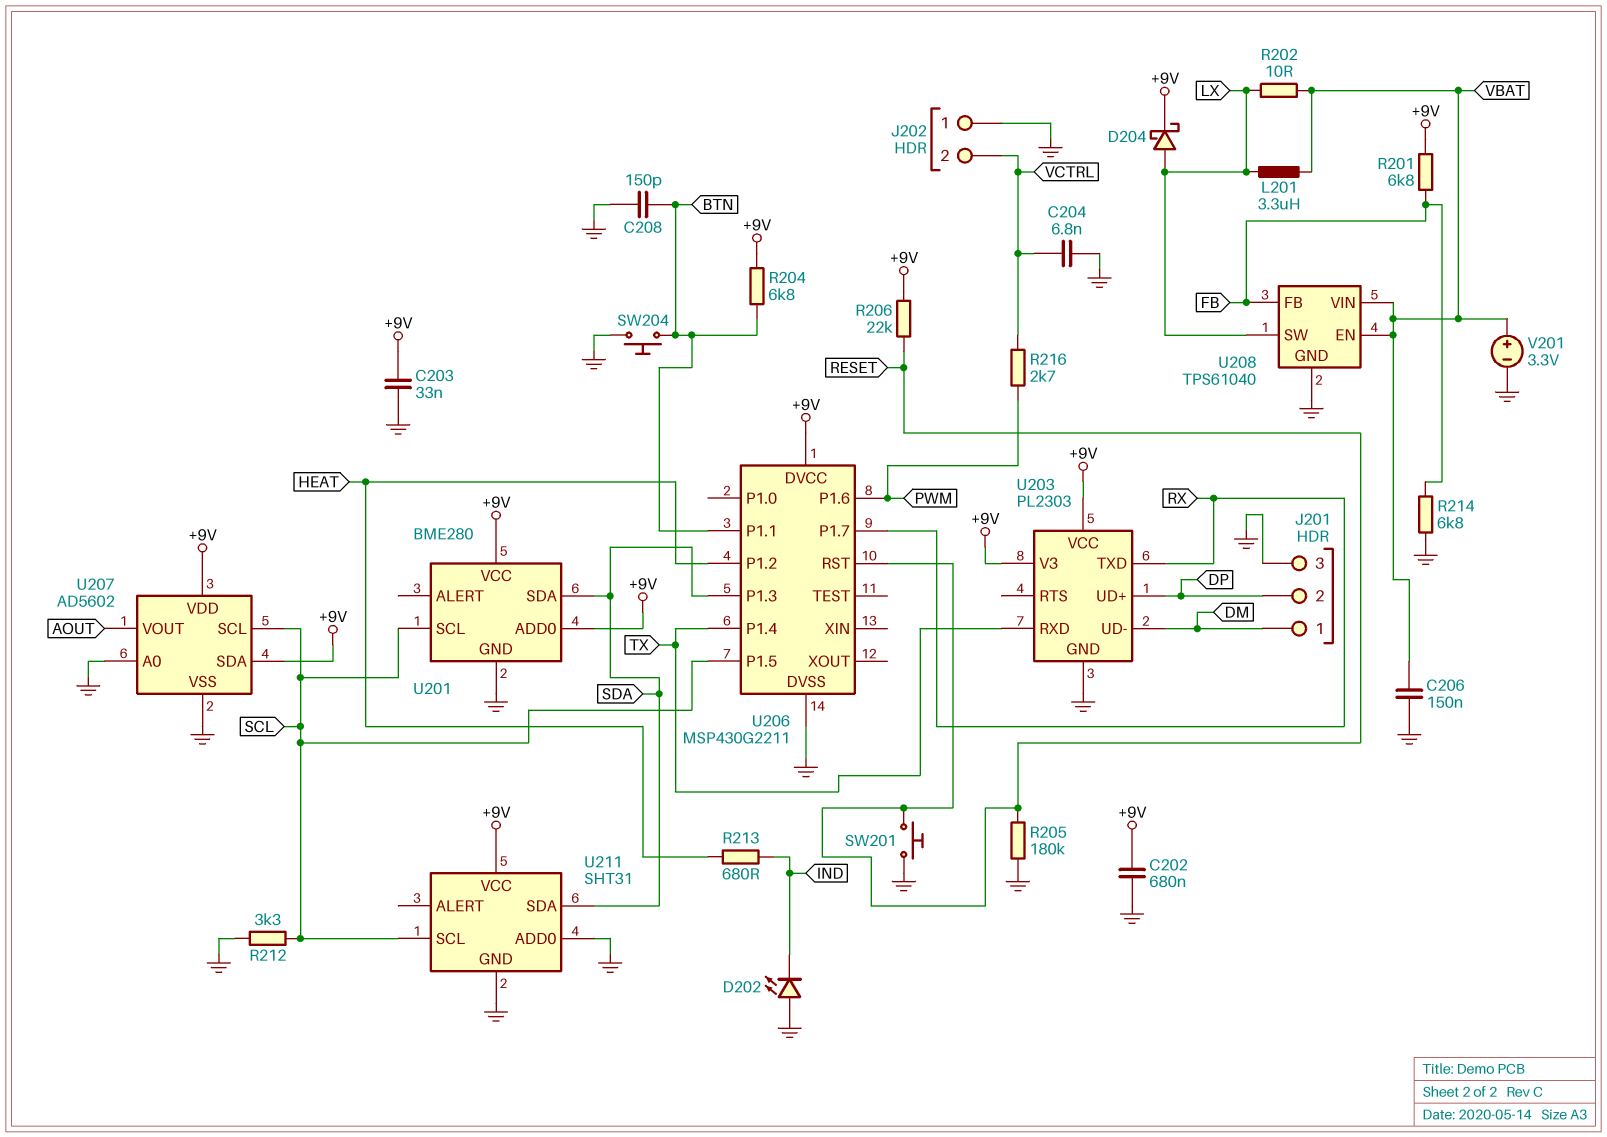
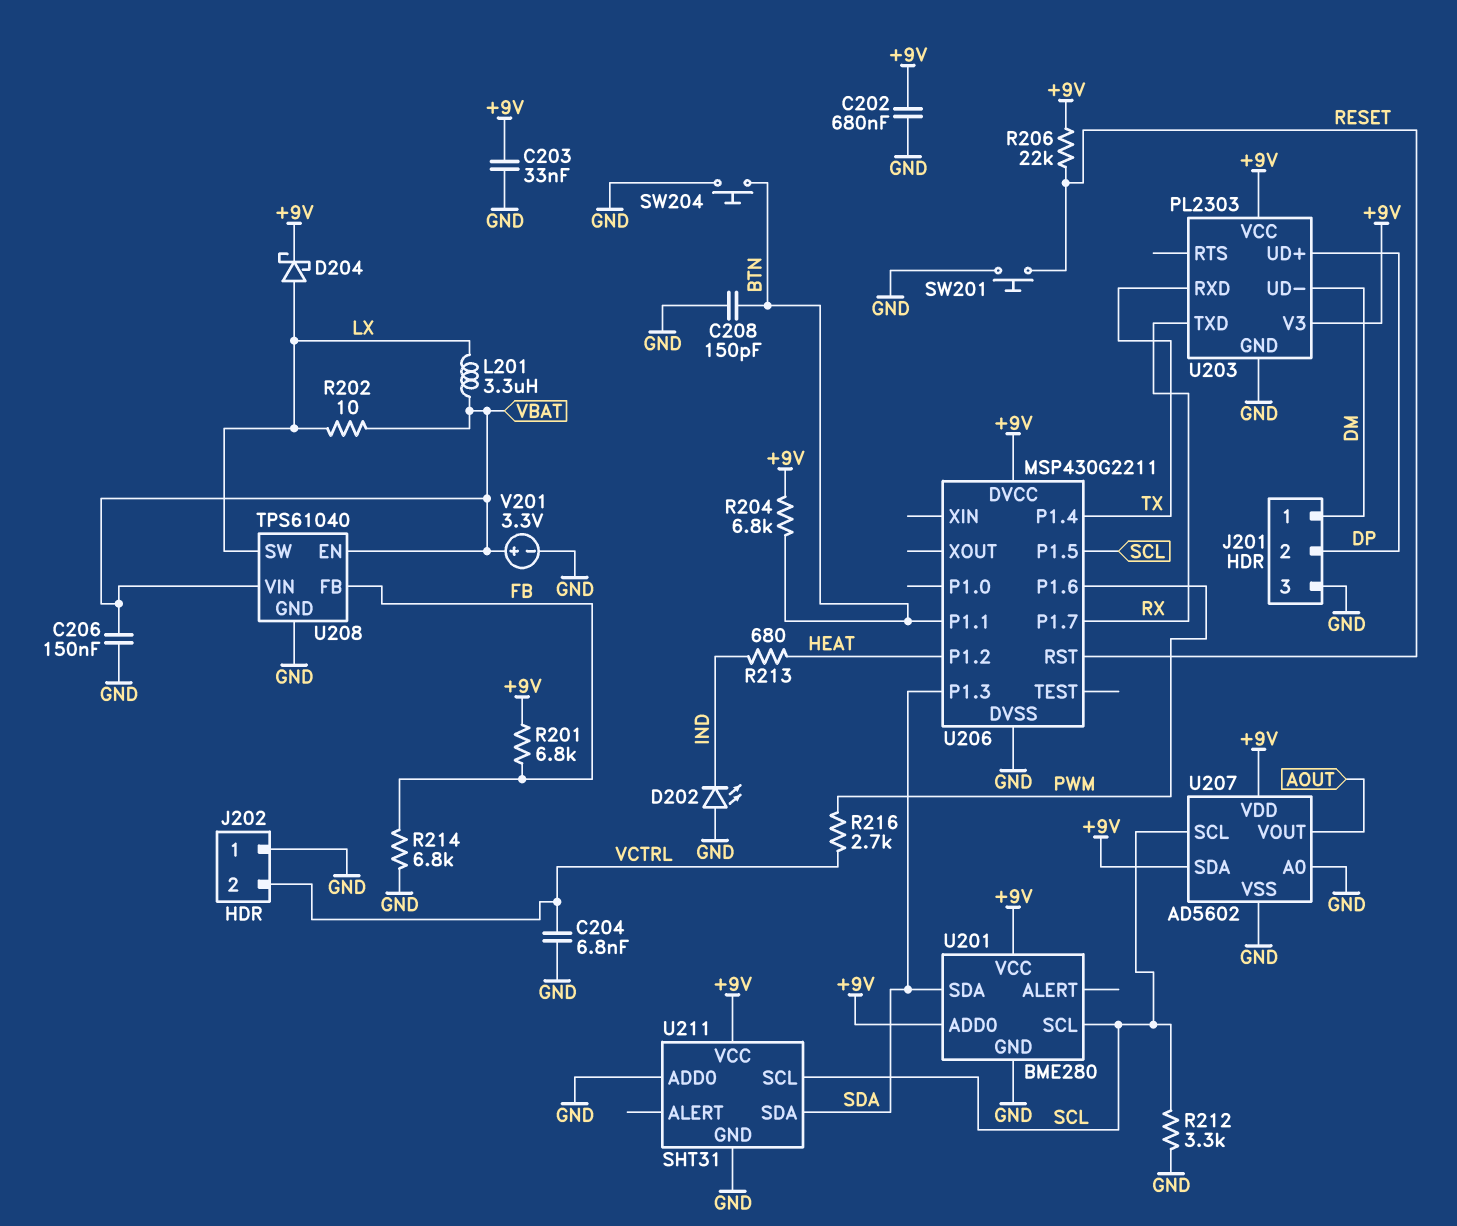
R205: 180k (GND, RESET) -> none

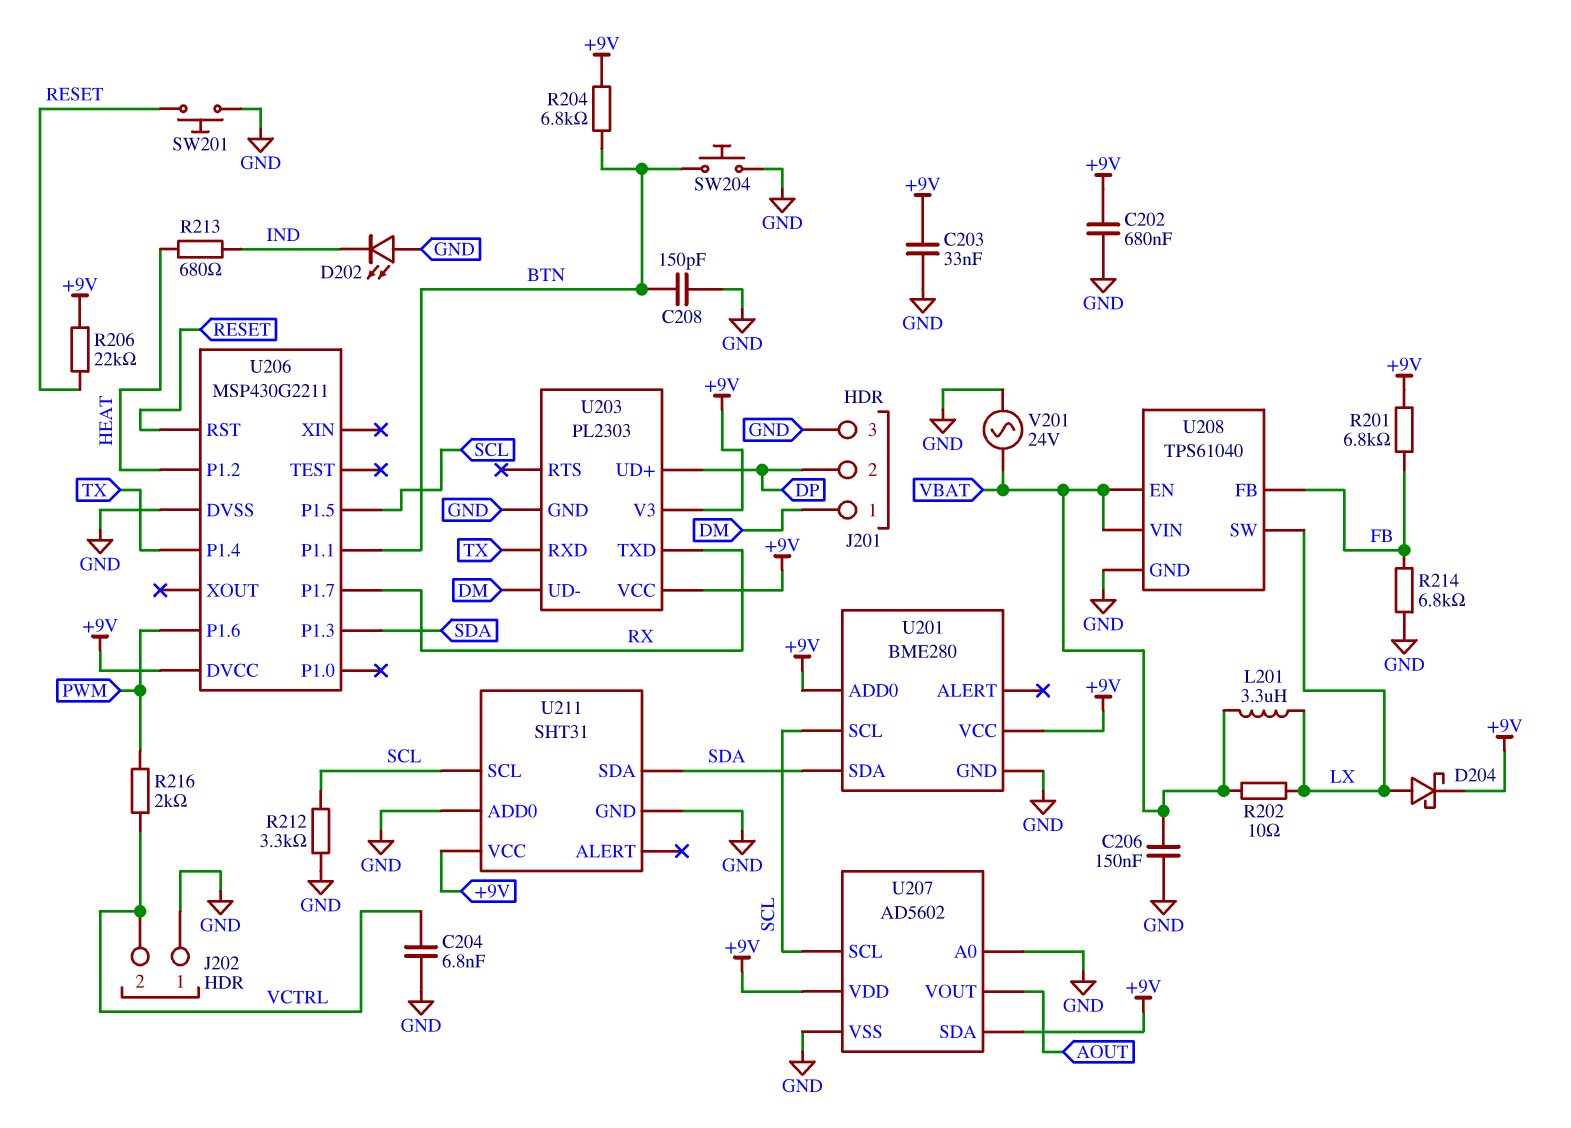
R216: 2.7k (PWM, VCTRL) -> 2k (PWM, VCTRL)
V201: 3.3V (plus VBAT, minus GND) -> AC 24V (GND, VBAT)

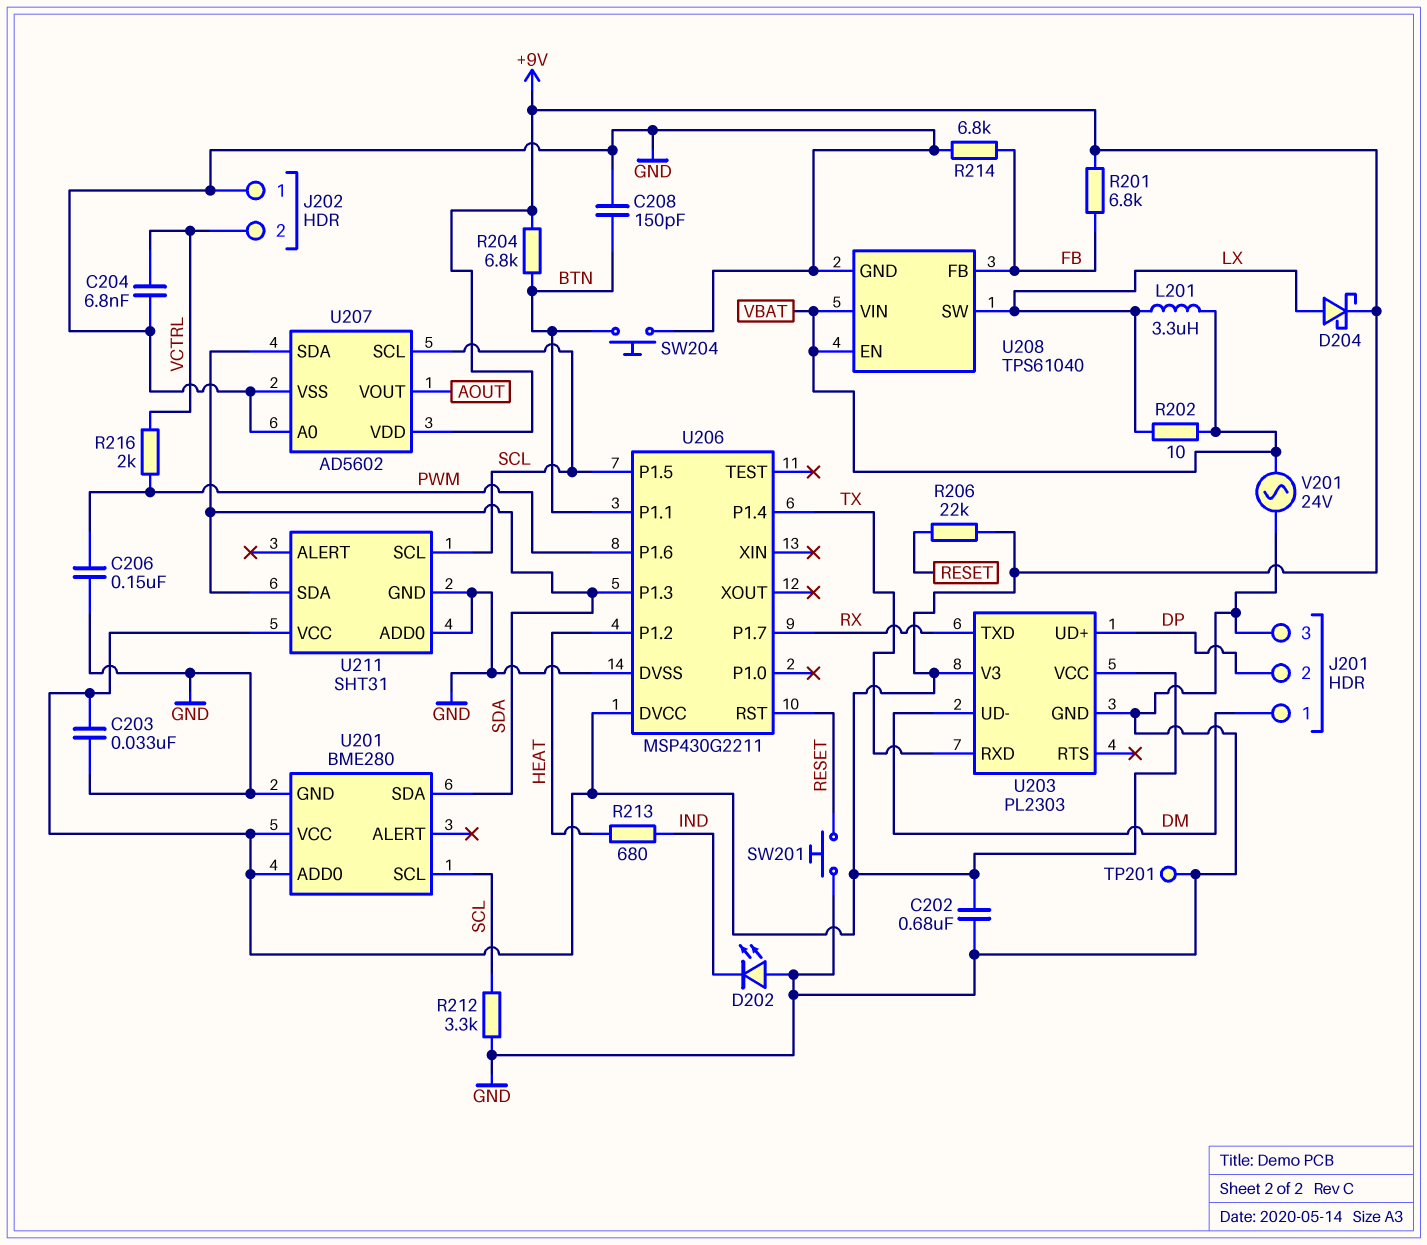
C206: 150nF (GND, VBAT) -> 150nF (GND, PWM)
TP201: none -> test point (GND)
U207 pin SDA: +9V -> SDA

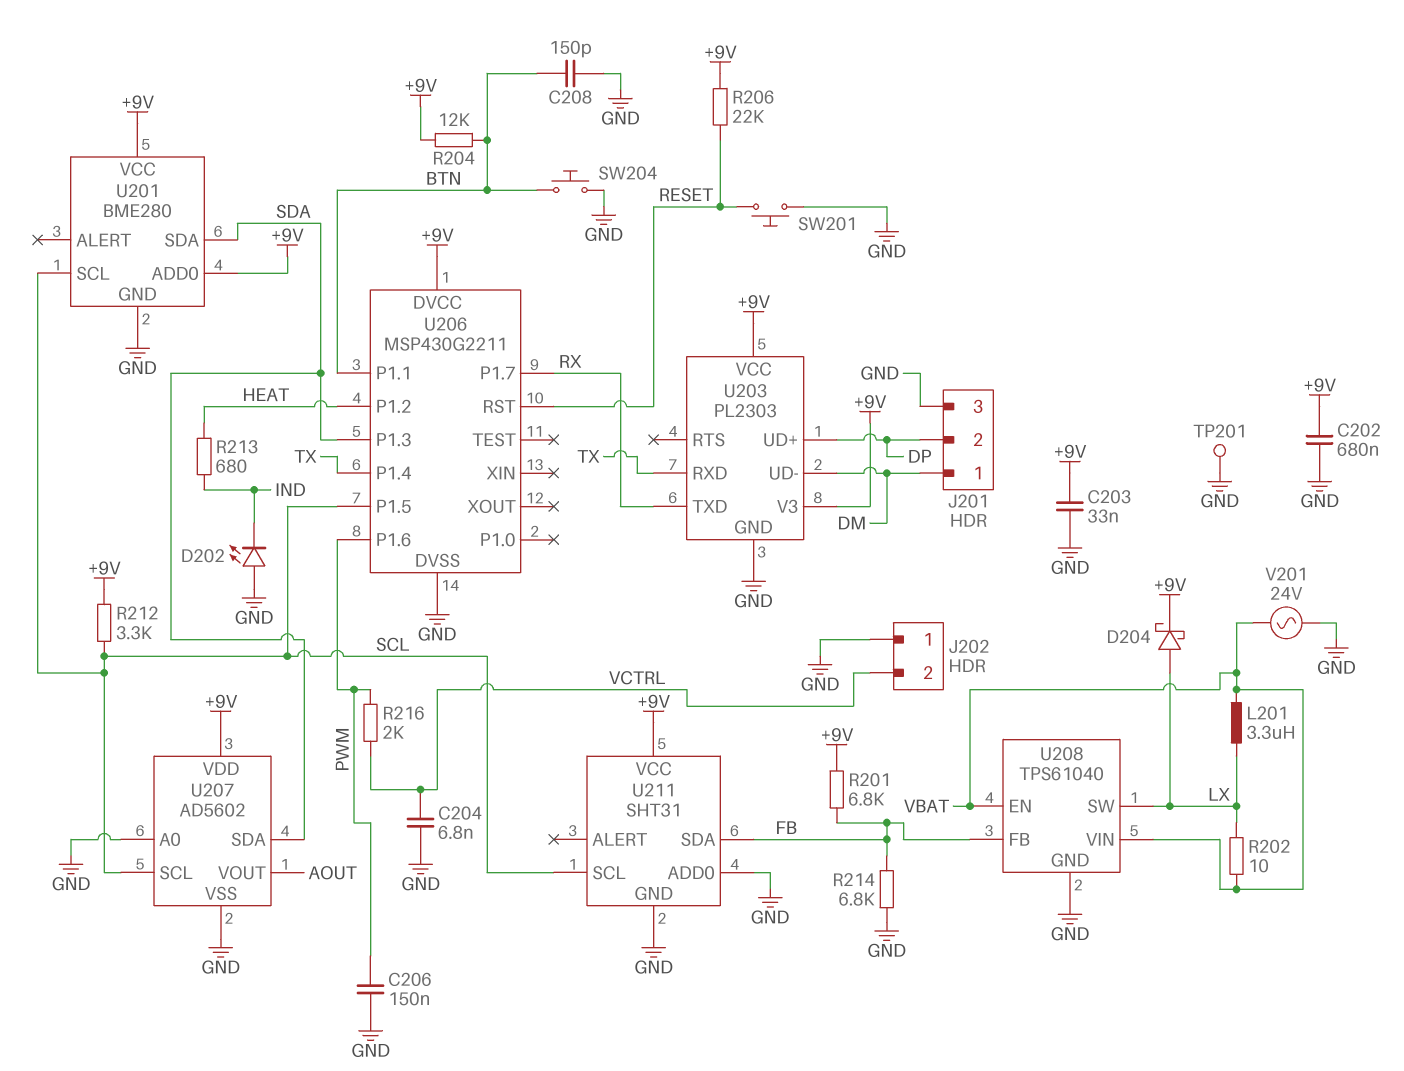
R204: 6.8k (+9V, BTN) -> 12k (+9V, BTN)
R212: 3.3k (GND, SCL) -> 3.3k (+9V, SCL)
U211 pin SDA: SDA -> FB

